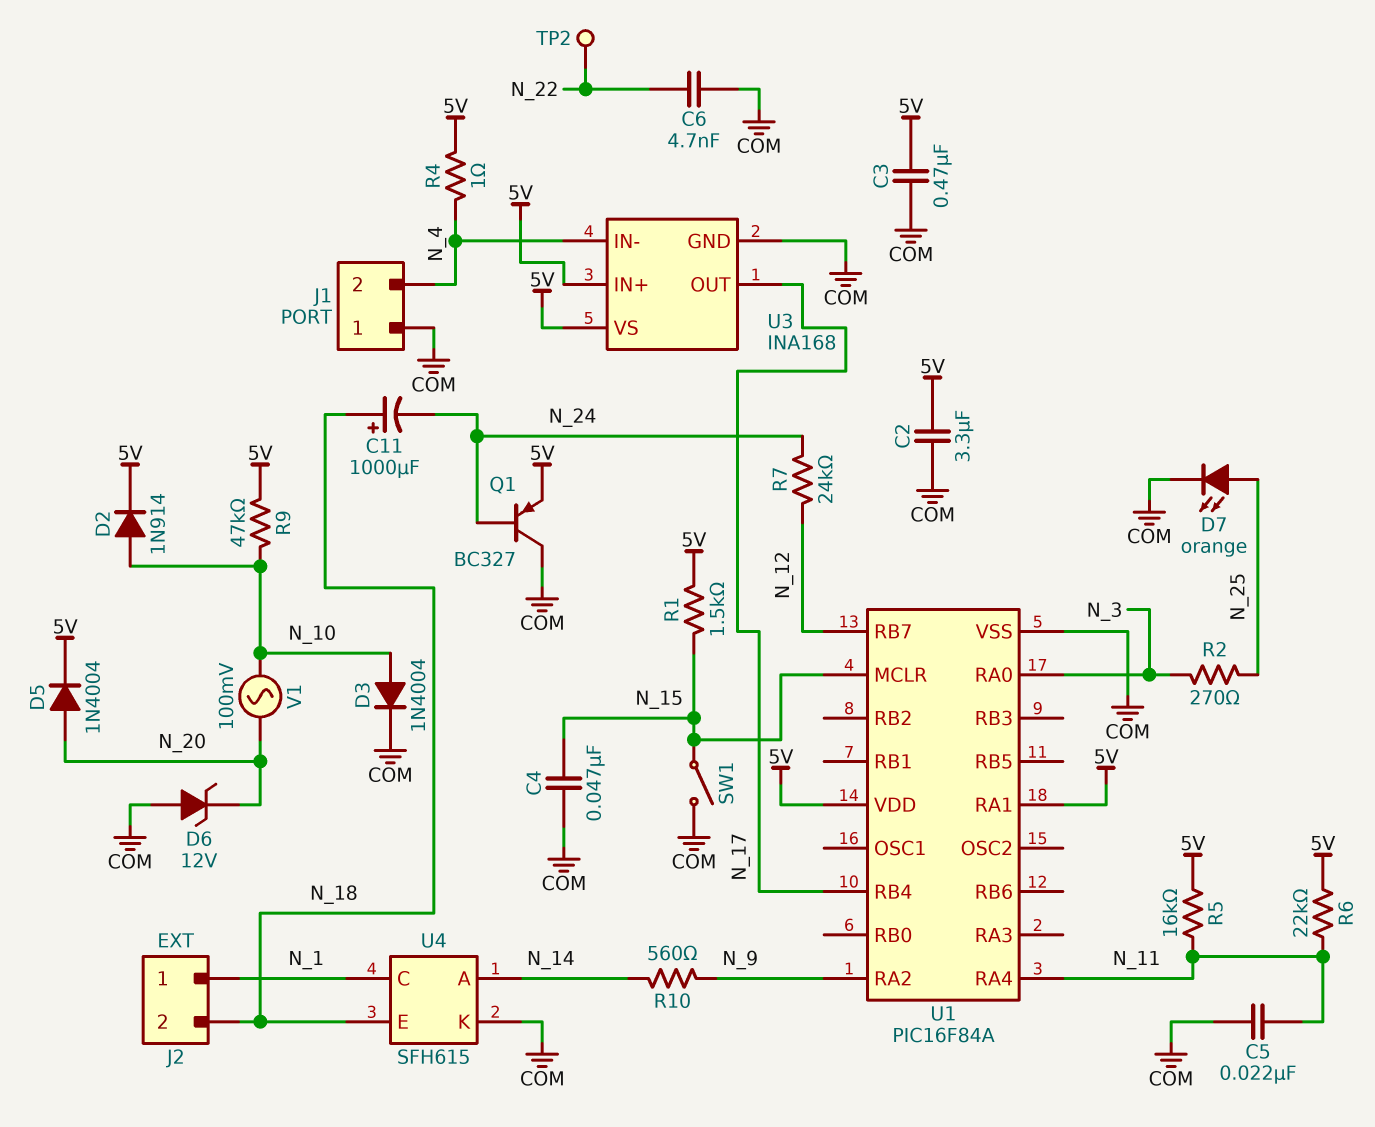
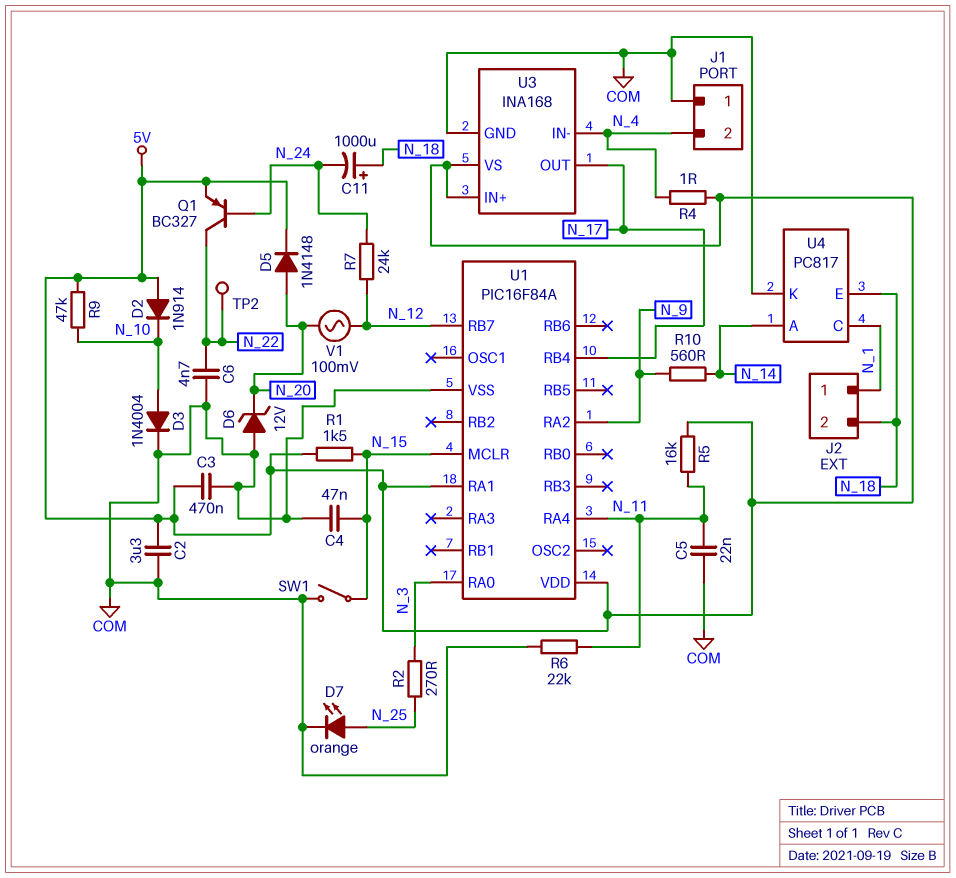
D2: diode 1N914 (A N_10, K 5V) -> diode 1N914 (A 5V, K N_10)
D5: diode 1N4004 (A N_20, K 5V) -> diode 1N4148 (A N_20, K 5V)
Q1: PNP BC327 (B N_24, C COM, E 5V) -> PNP BC327 (B N_24, C N_22, E 5V)
R6: 22k (5V, N_11) -> 22k (COM, N_11)
U4: SFH615 -> PC817
V1: AC 100mV (N_10, N_20) -> AC 100mV (N_12, N_20)

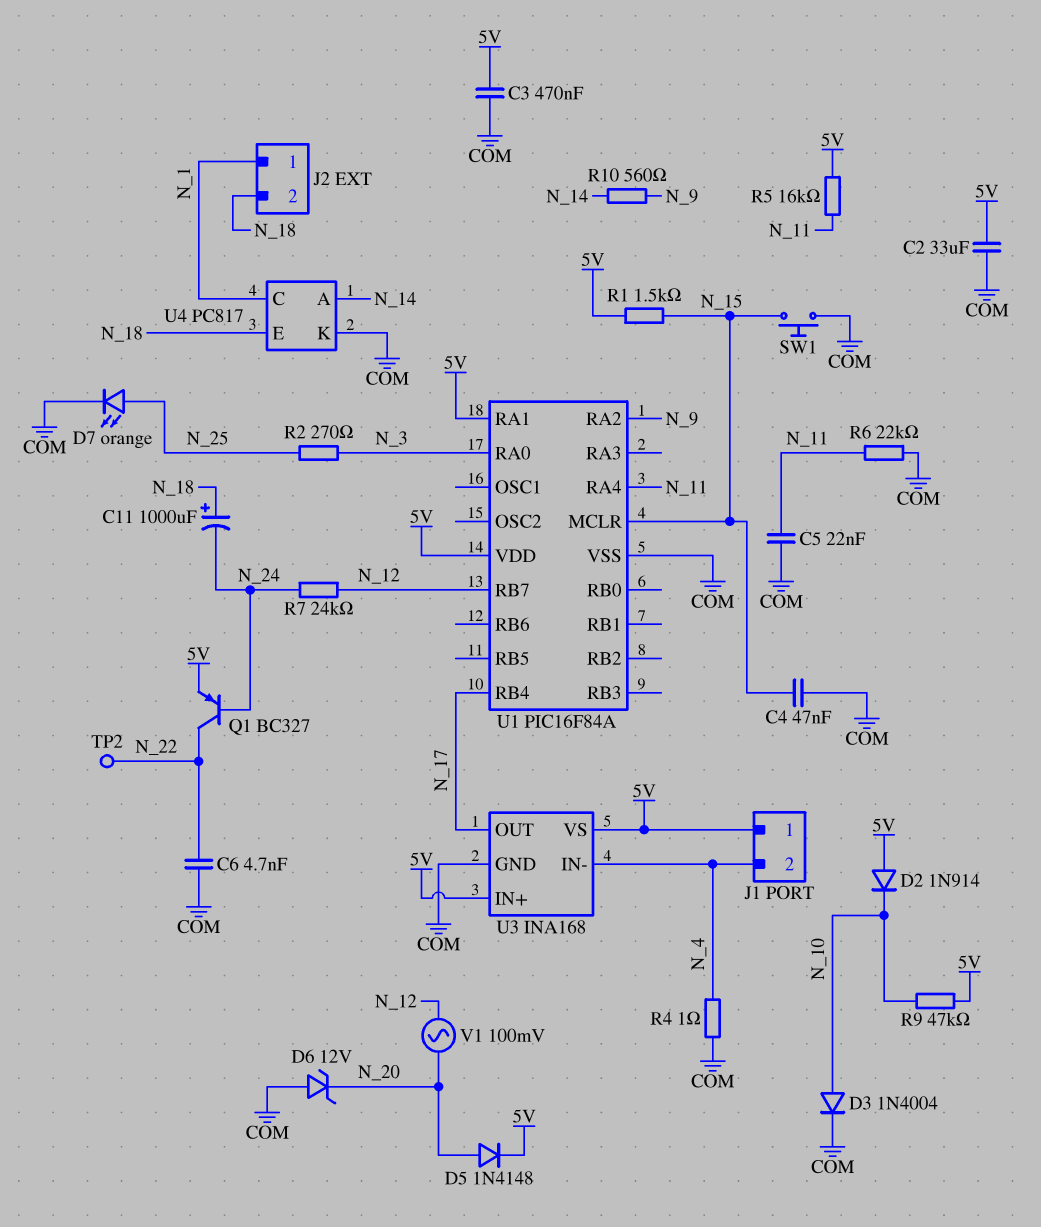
C2: 3.3uF (5V, COM) -> 33uF (5V, COM)
J1 pin 1: COM -> 5V
R4: 1 (5V, N_4) -> 1 (COM, N_4)
SW1: switch (COM, N_15) -> button (COM, N_15)

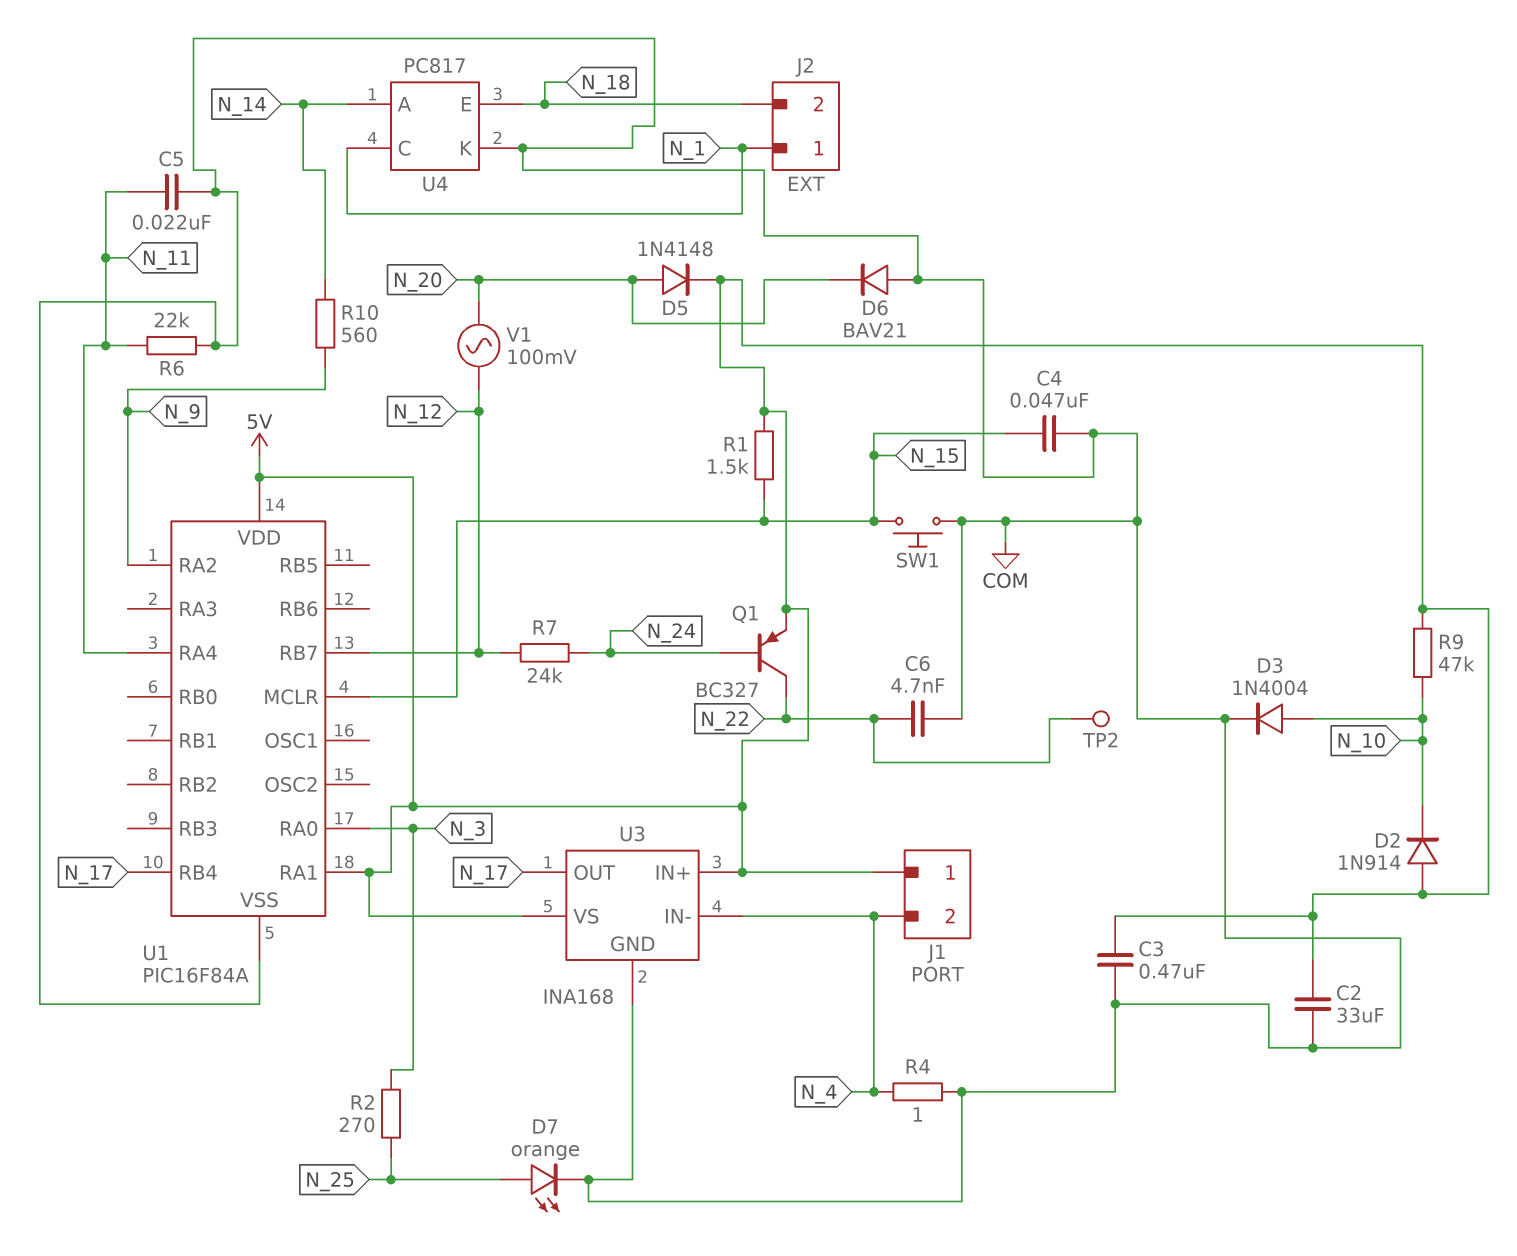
C11: 1000uF (plus N_18, minus N_24) -> none
D6: zener 12V (A COM, K N_20) -> diode BAV21 (A COM, K N_20)
R5: 16k (5V, N_11) -> none

